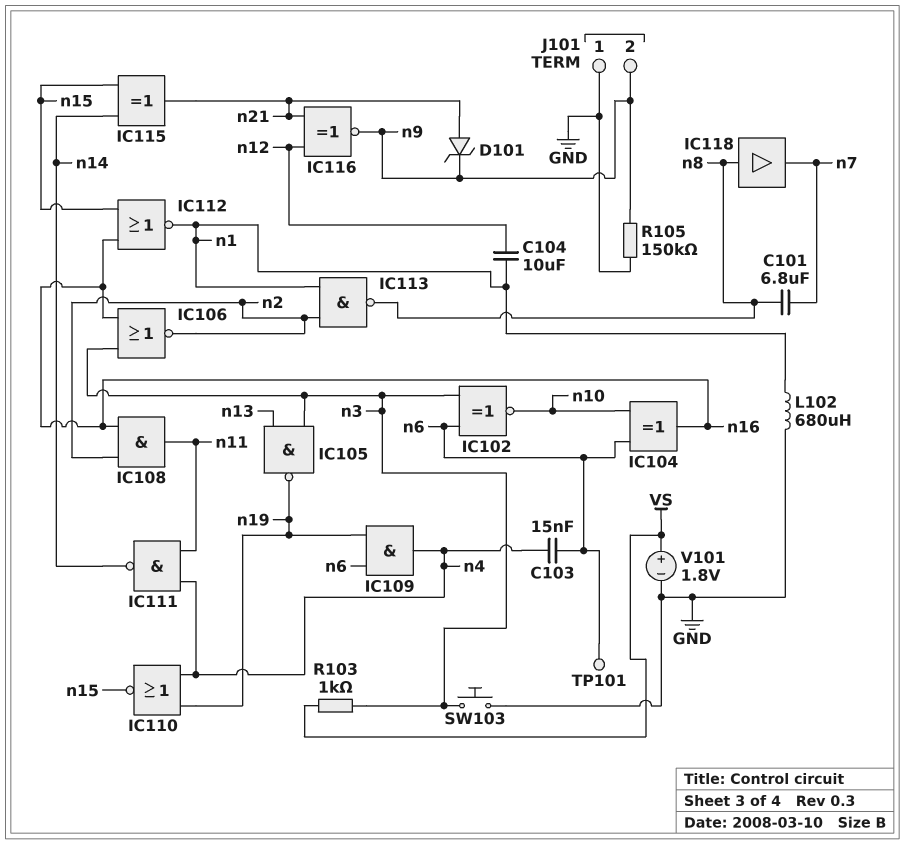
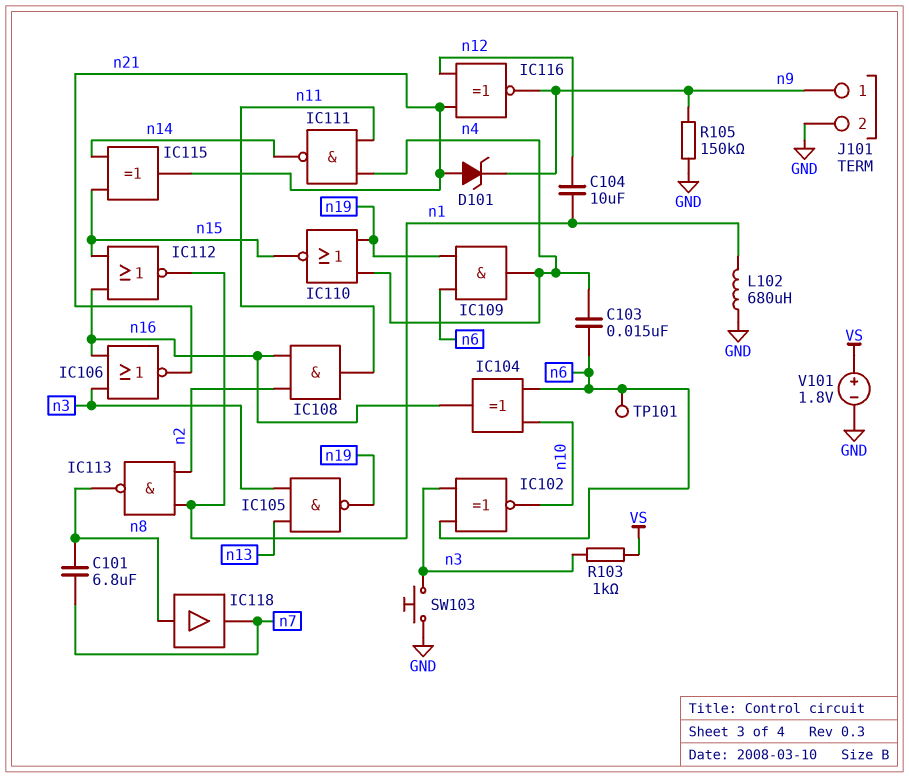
IC106: NOR (in n3, in n16, out n2) -> NOR (in n3, in n16, out n21)
J101 pin 1: GND -> n9
J101 pin 2: n9 -> GND

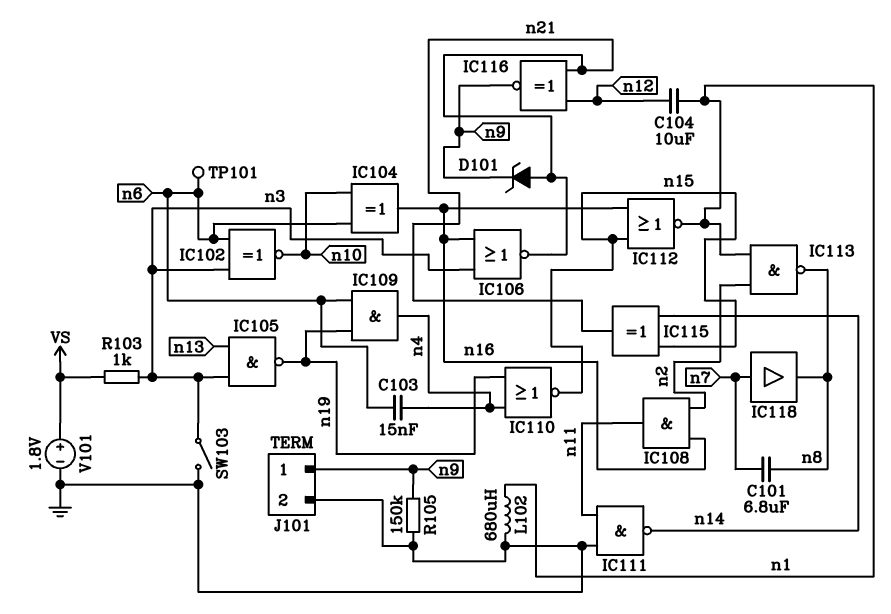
IC111: NAND (in n4, in n11, out n14) -> NAND (in GND, in n11, out n14)
IC118: buffer (in n8, out n7) -> buffer (in n7, out n8)
SW103: button (GND, n3) -> switch (GND, n3)

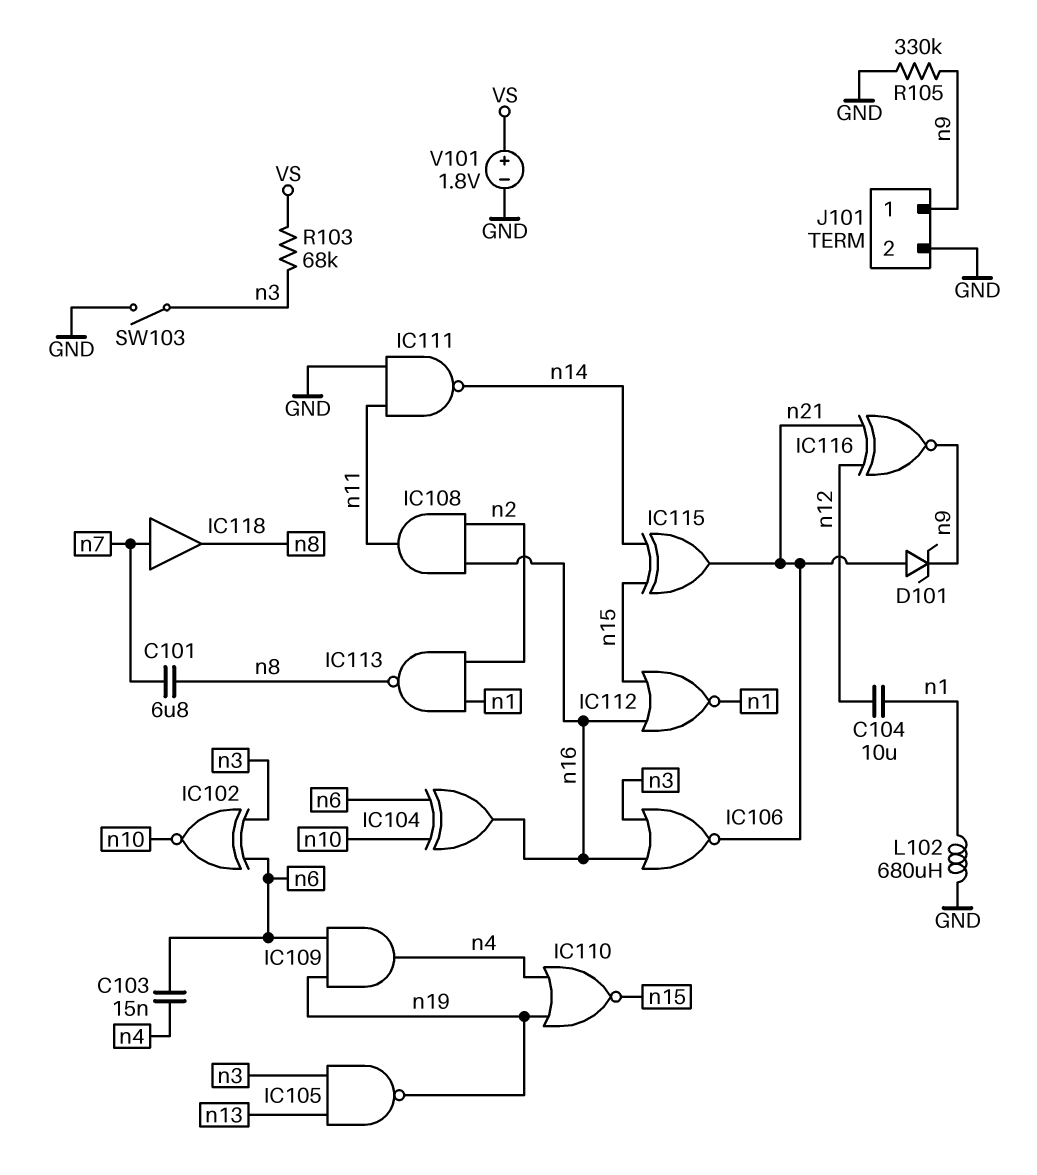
R103: 1k (VS, n3) -> 68k (VS, n3)
R105: 150k (GND, n9) -> 330k (GND, n9)
TP101: test point (n6) -> none

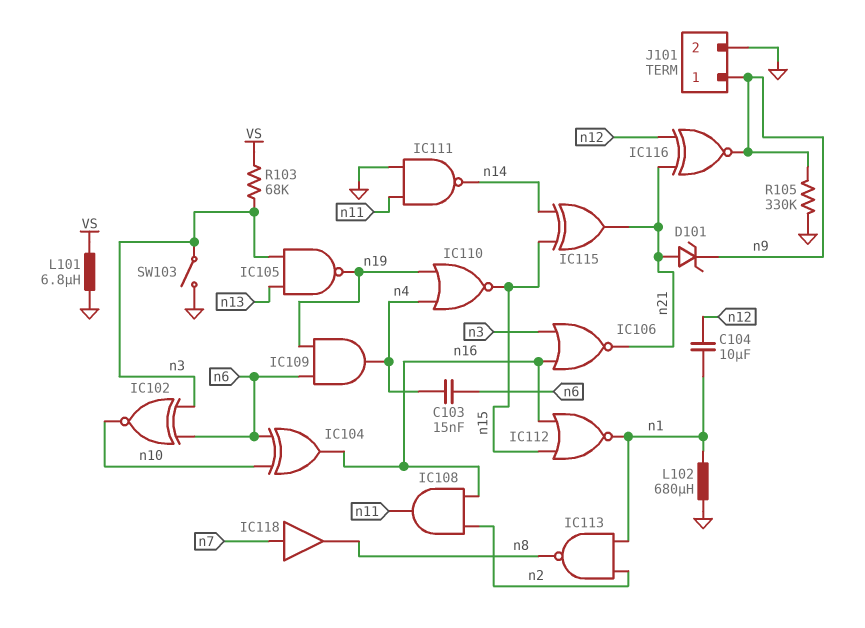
C101: 6.8uF (n7, n8) -> none
L101: none -> 6.8uH (GND, VS)
V101: 1.8V (plus VS, minus GND) -> none

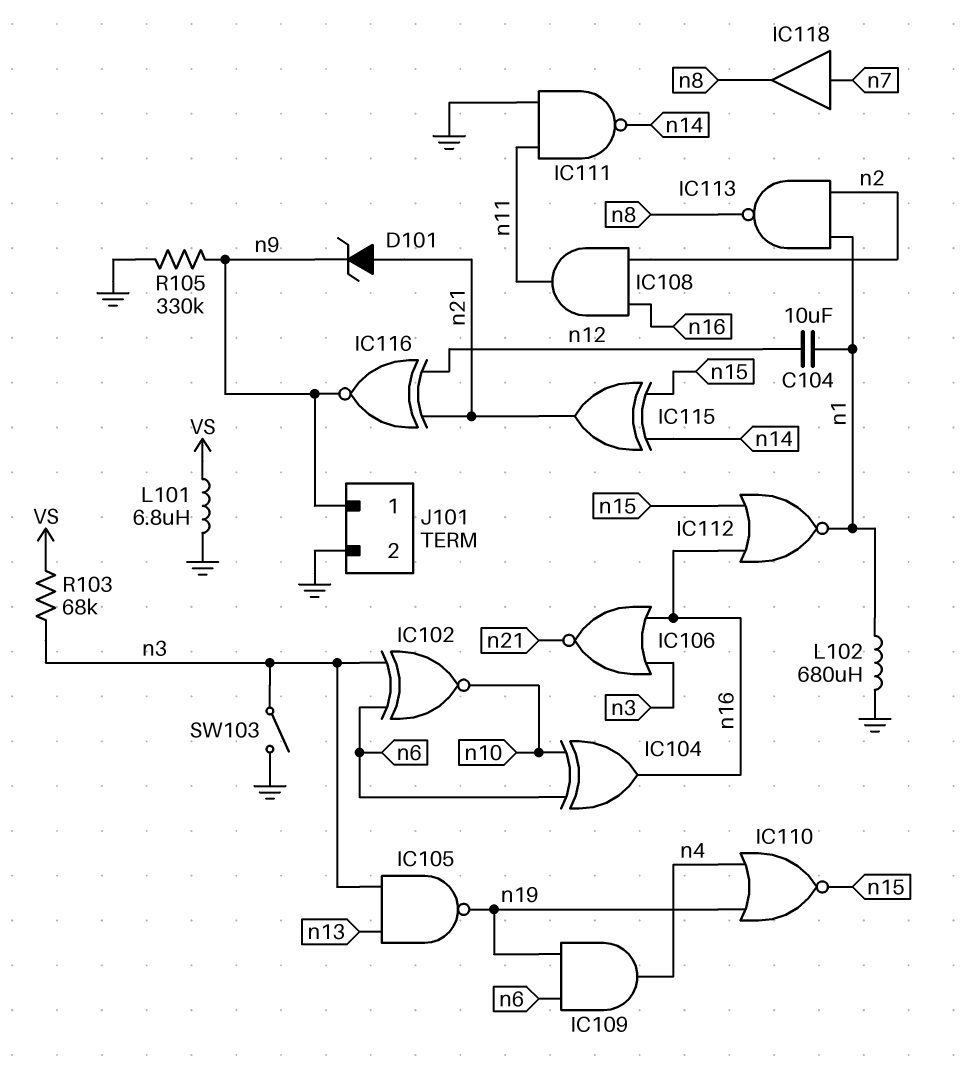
C103: 15nF (n4, n6) -> none

